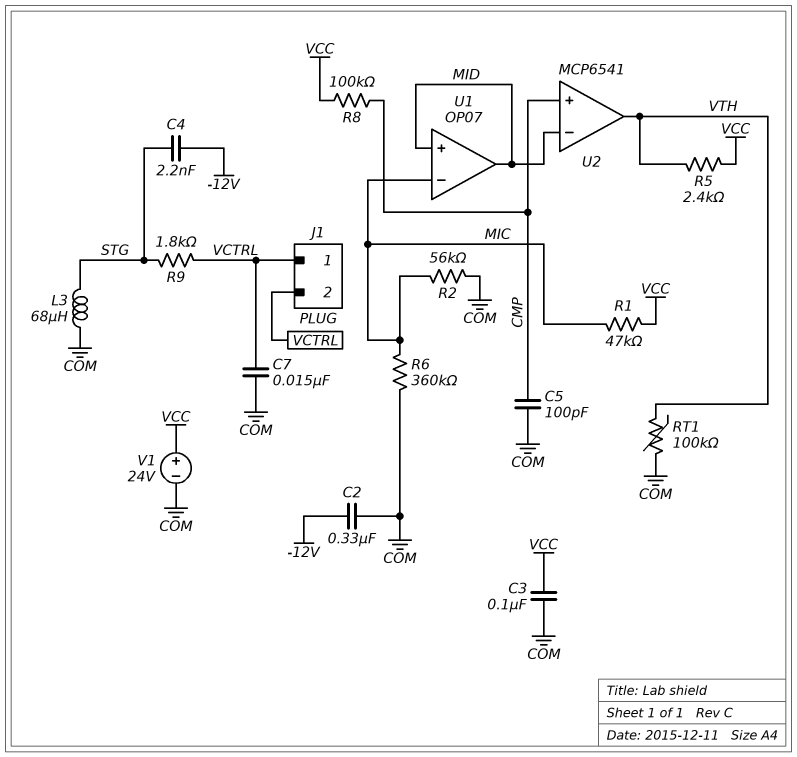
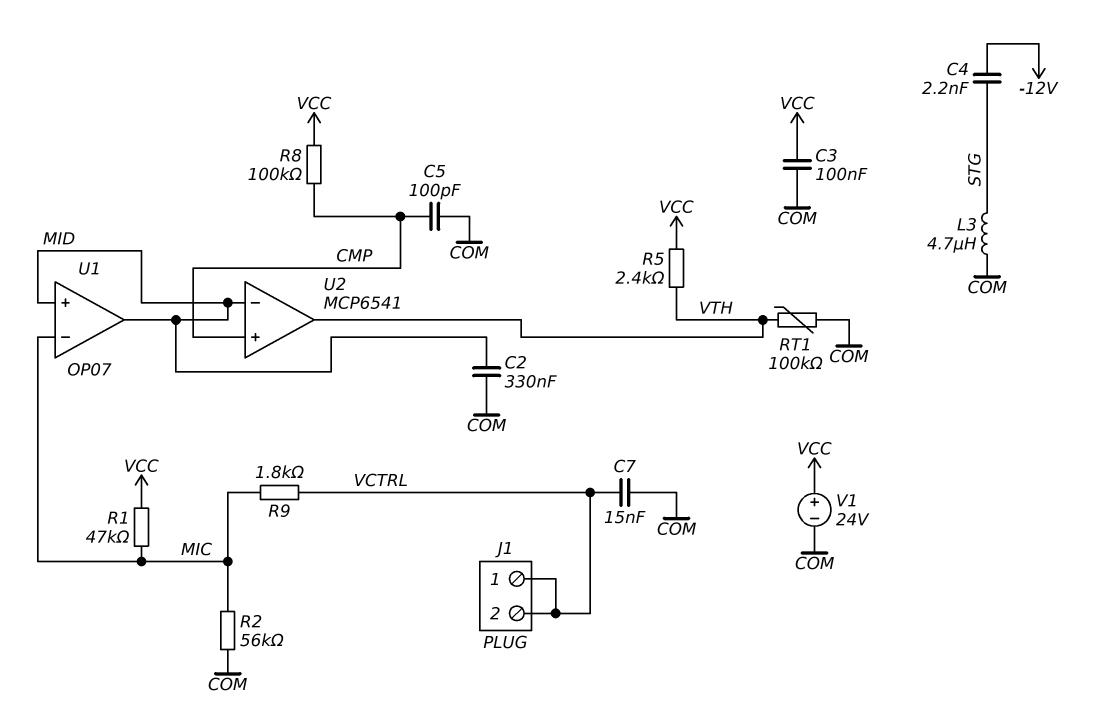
C2: 330nF (-12V, COM) -> 330nF (COM, MID)
L3: 68uH (COM, STG) -> 4.7uH (COM, STG)
R6: 360k (COM, MIC) -> none
R9: 1.8k (STG, VCTRL) -> 1.8k (MIC, VCTRL)

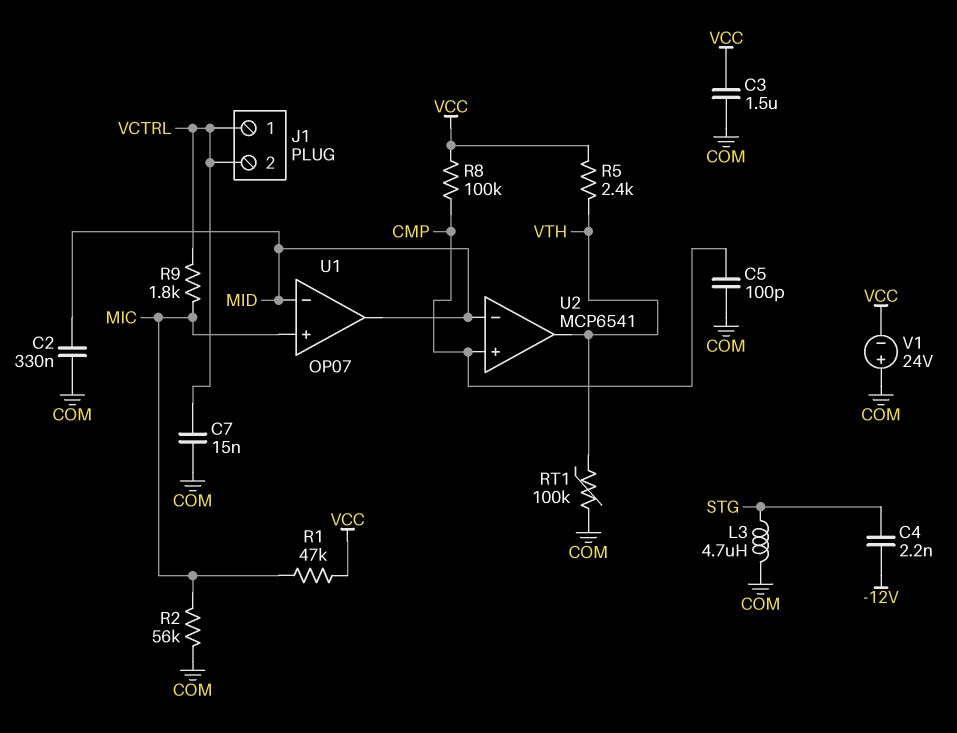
C3: 100nF (COM, VCC) -> 1.5uF (COM, VCC)
U1 pin in+: MID -> MIC
U1 pin in-: MIC -> MID
V1: 24V (plus VCC, minus COM) -> 24V (plus COM, minus VCC)

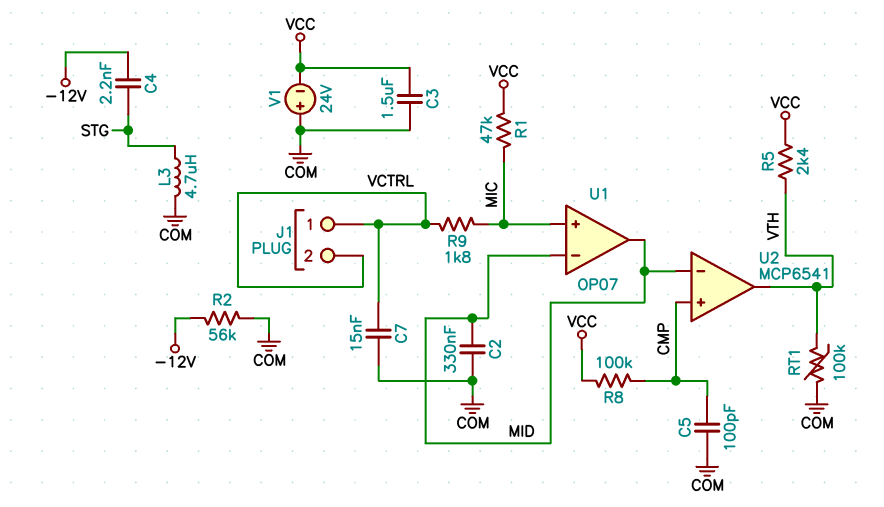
R2: 56k (COM, MIC) -> 56k (-12V, COM)

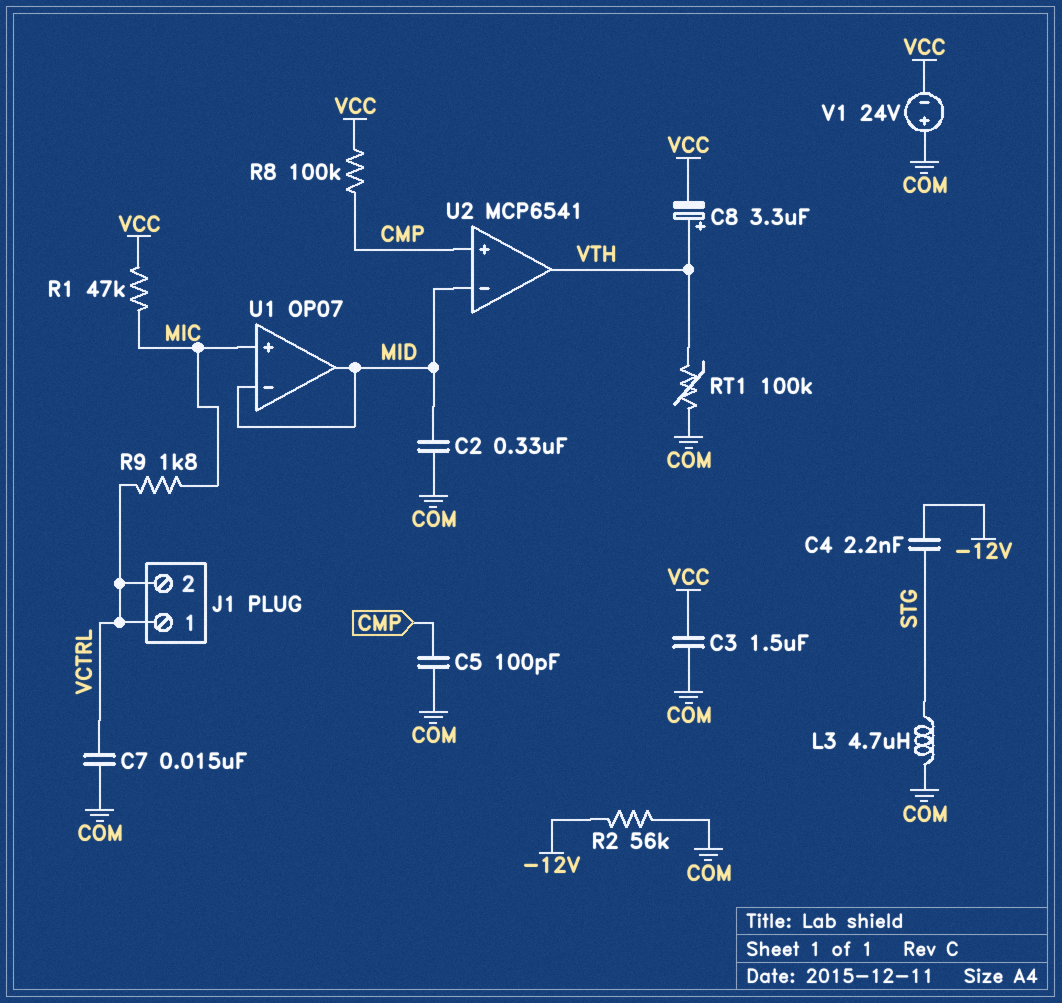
C8: none -> 3.3uF (plus VTH, minus VCC)
R5: 2.4k (VCC, VTH) -> none

